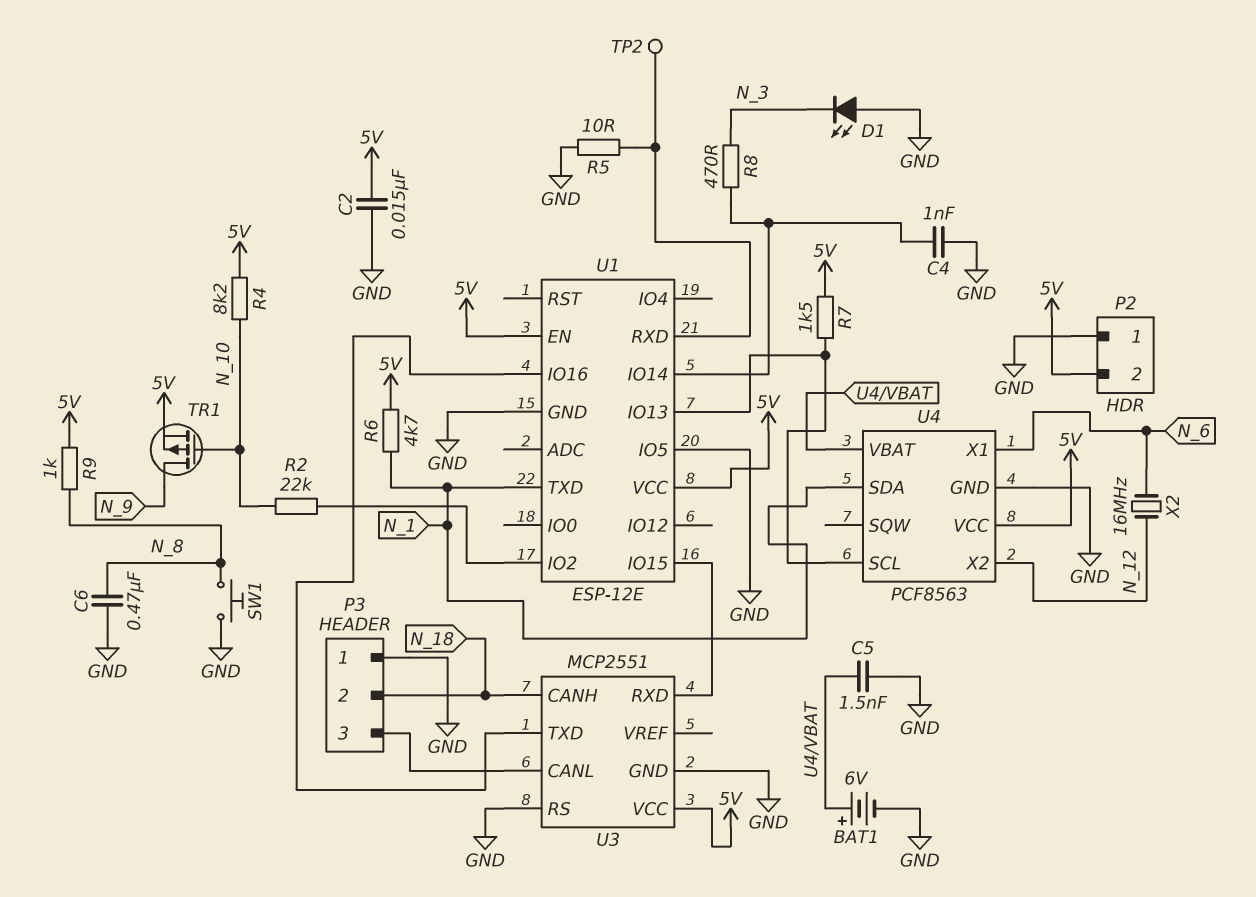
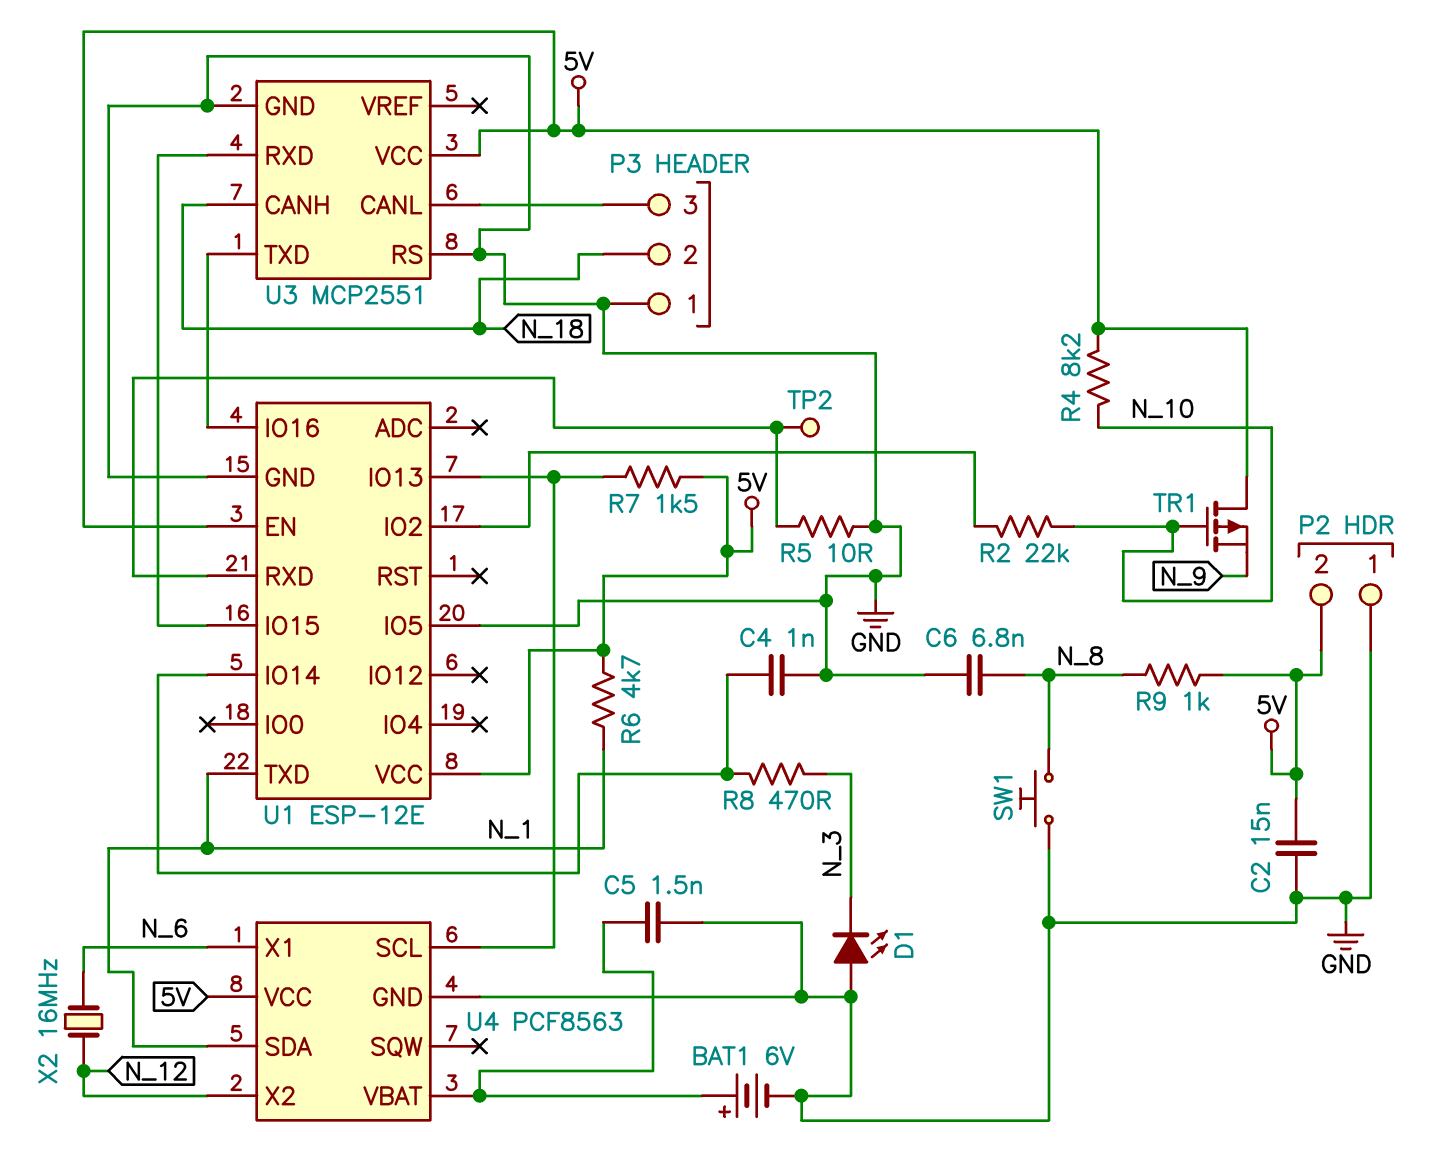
C6: 470nF (GND, N_8) -> 6.8nF (GND, N_8)
TR1: PMOS (G N_10, D N_9, S 5V) -> PMOS (G N_10, D 5V, S N_9)

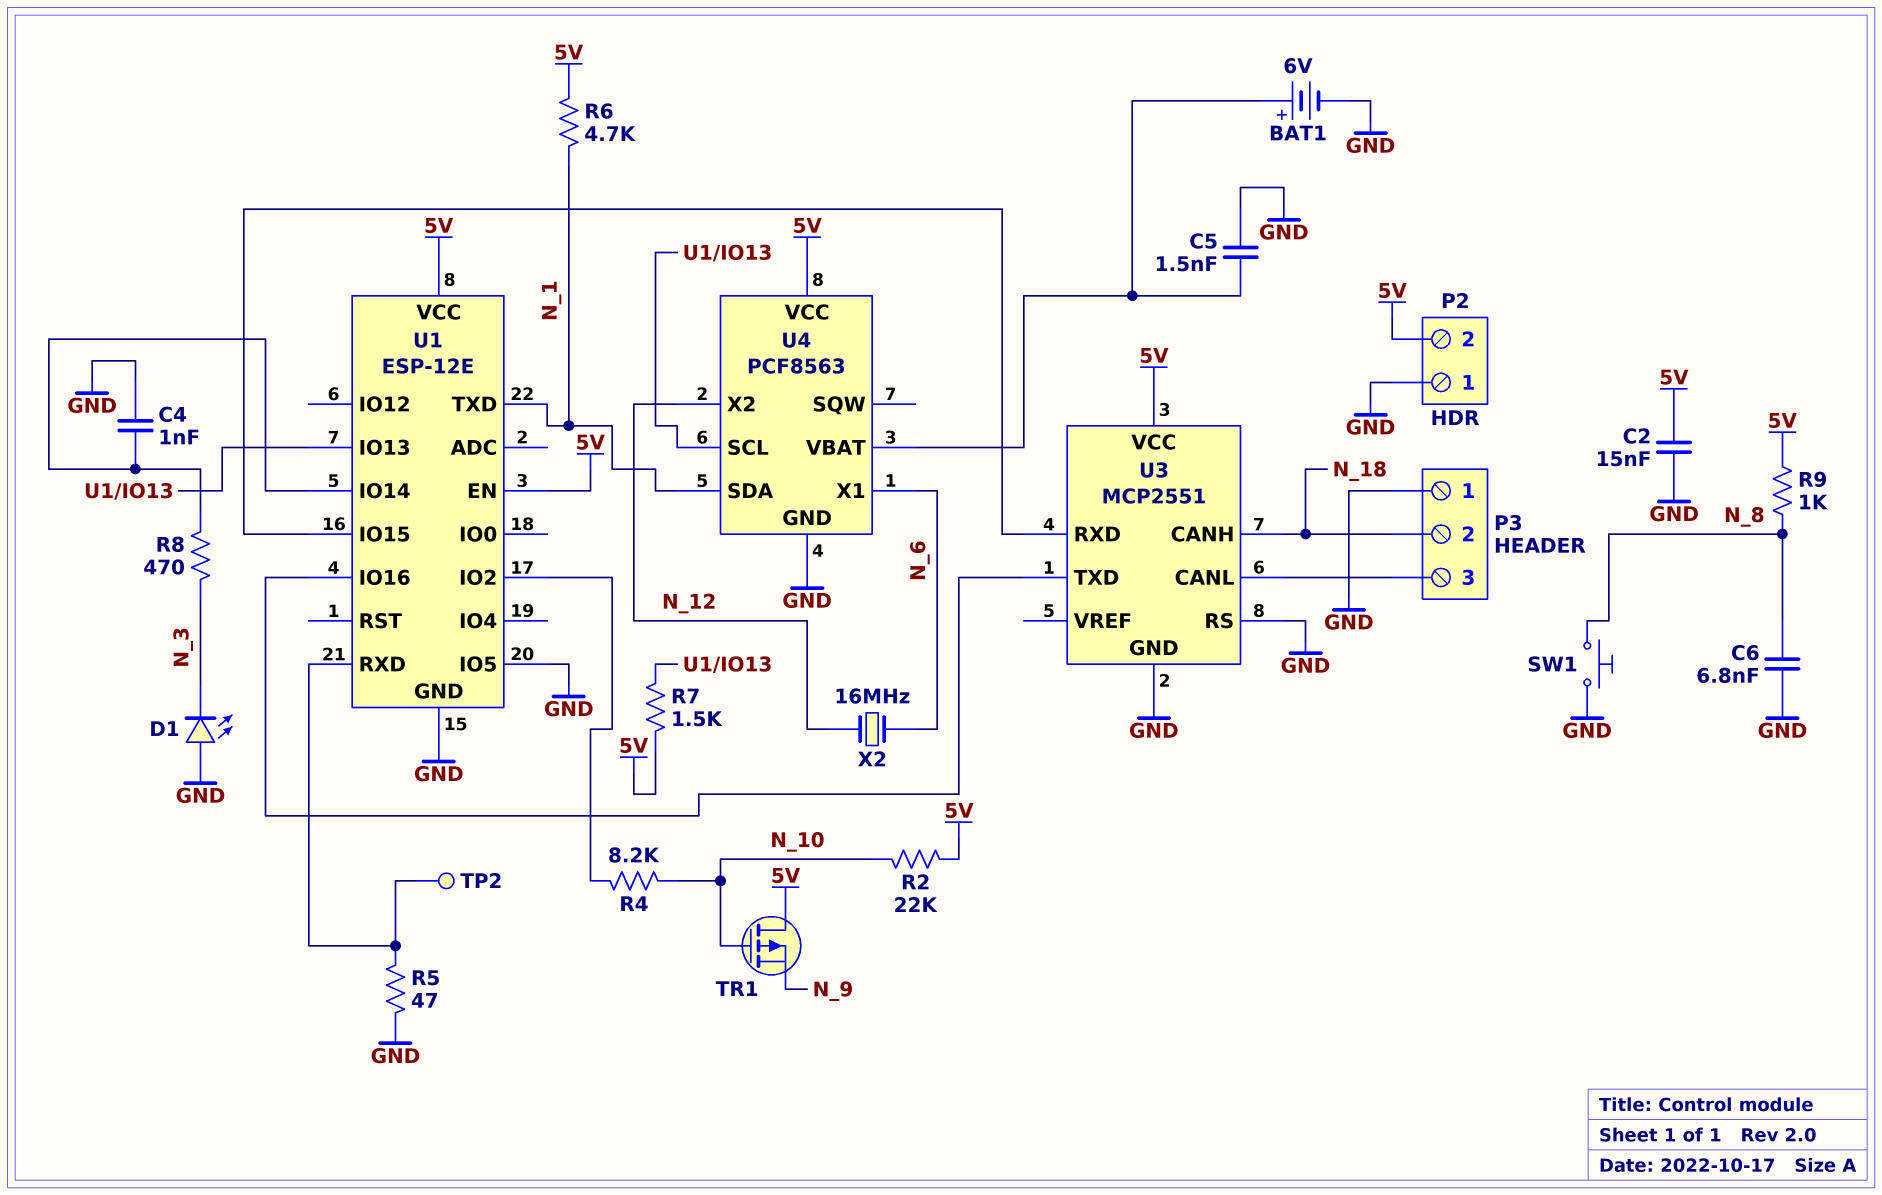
R2: 22k (N_10, U1/IO2) -> 22k (5V, N_10)
R4: 8.2k (5V, N_10) -> 8.2k (N_10, U1/IO2)
R5: 10 (GND, U1/RXD) -> 47 (GND, U1/RXD)

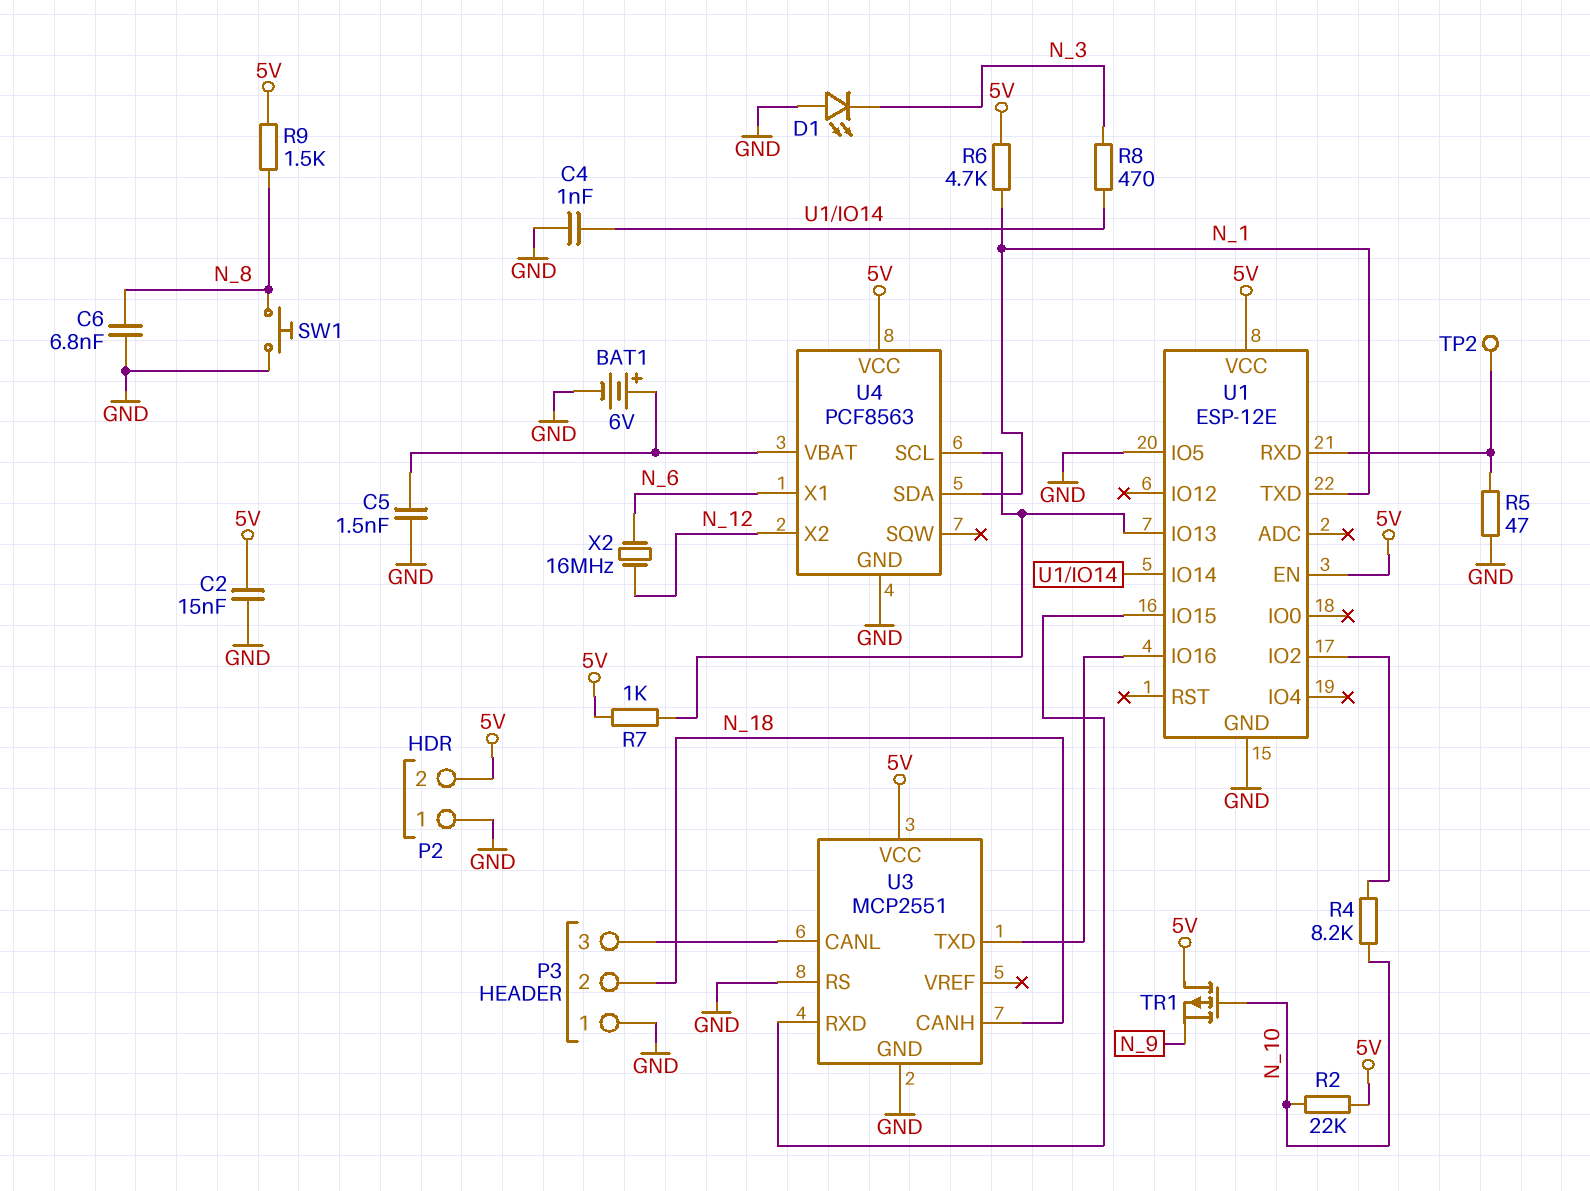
R7: 1.5k (5V, U1/IO13) -> 1k (5V, U1/IO13)
R9: 1k (5V, N_8) -> 1.5k (5V, N_8)

